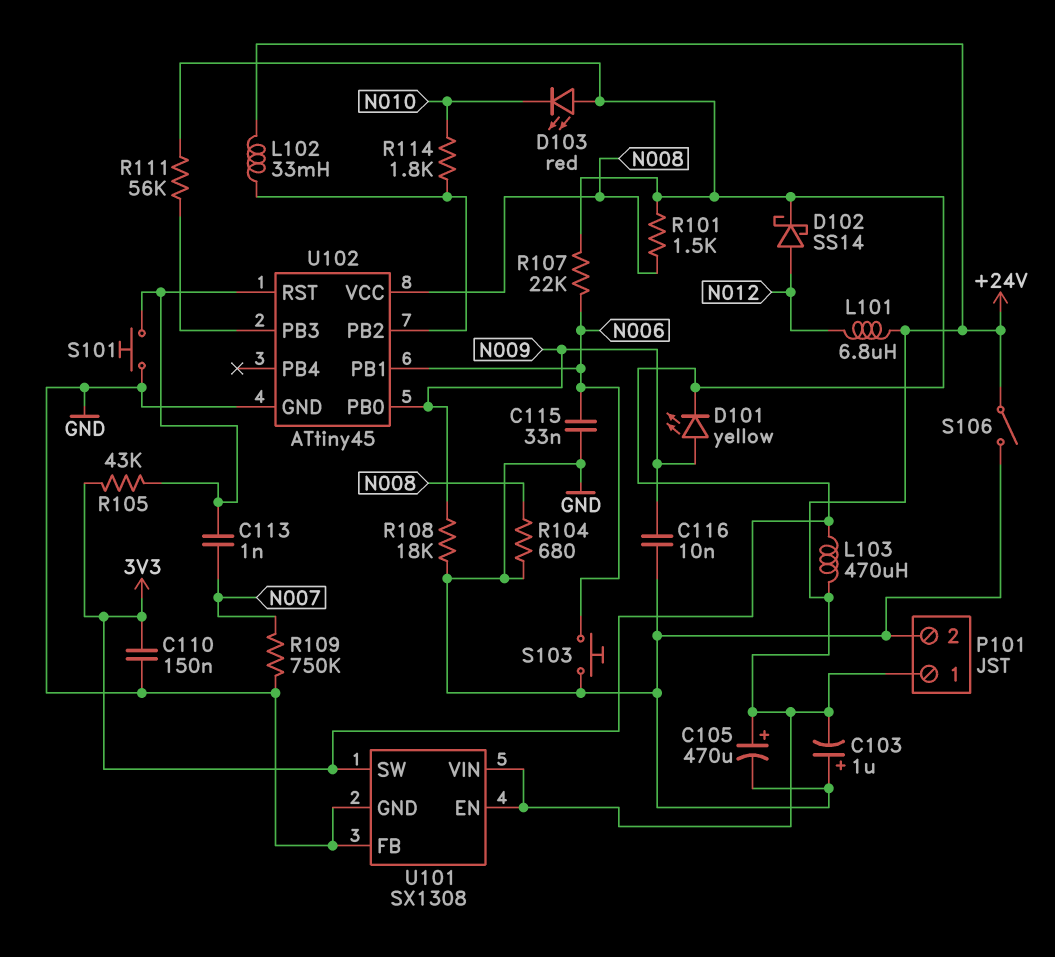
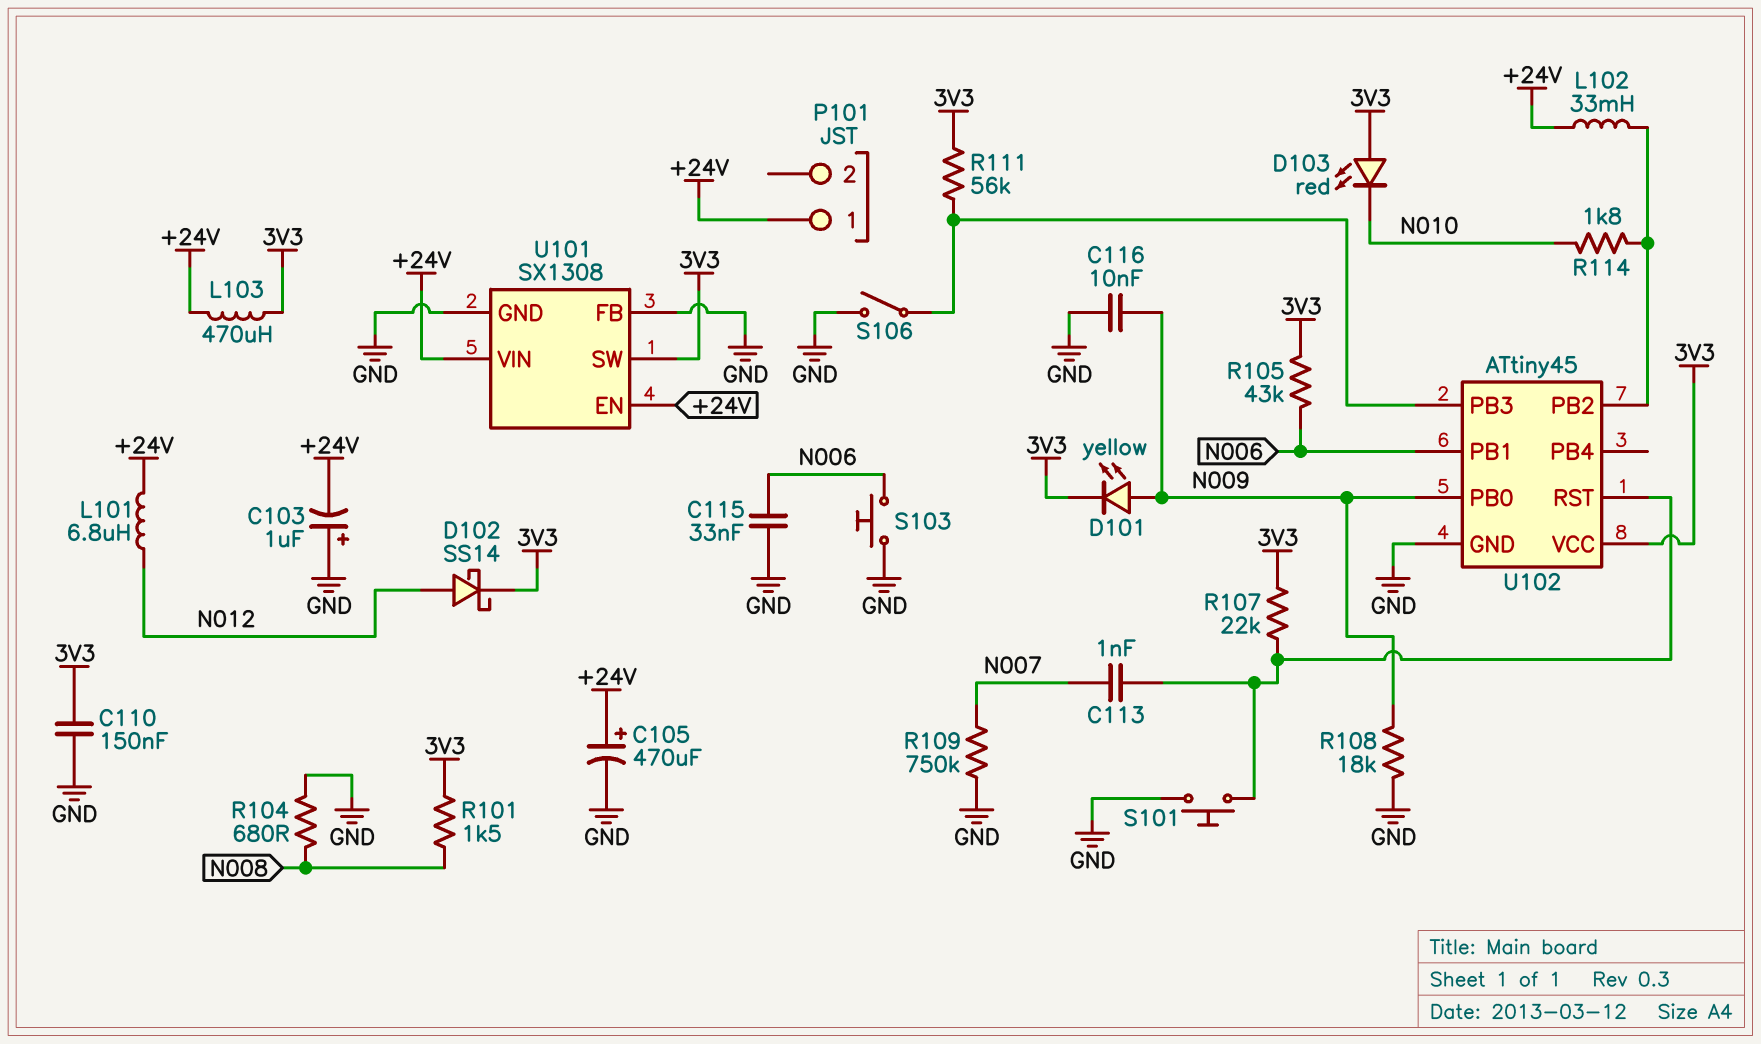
P101 pin 2: GND -> none
R105: 43k (3V3, U102/RST) -> 43k (3V3, N006)
R107: 22k (3V3, N006) -> 22k (3V3, U102/RST)
S106: switch (+24V, GND) -> switch (GND, U102/PB3)
U102 pin VCC: N008 -> 3V3

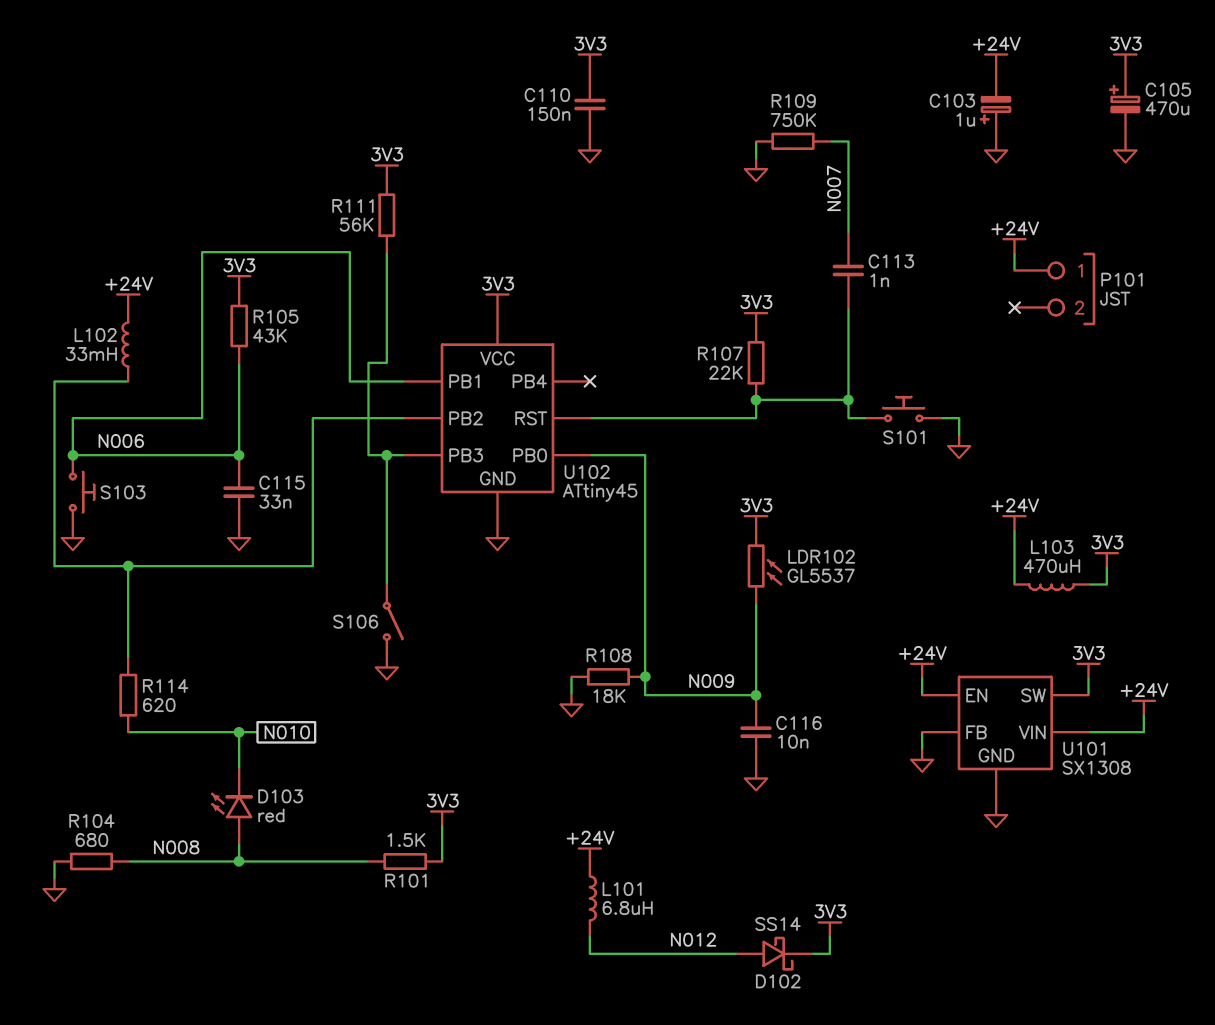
C105: 470uF (plus +24V, minus GND) -> 470uF (plus 3V3, minus GND)
D101: LED yellow (A N009, K 3V3) -> none
D103: LED red (A 3V3, K N010) -> LED red (A N008, K N010)
LDR102: none -> GL5537 (3V3, N009)
R114: 1.8k (N010, U102/PB2) -> 620 (N010, U102/PB2)

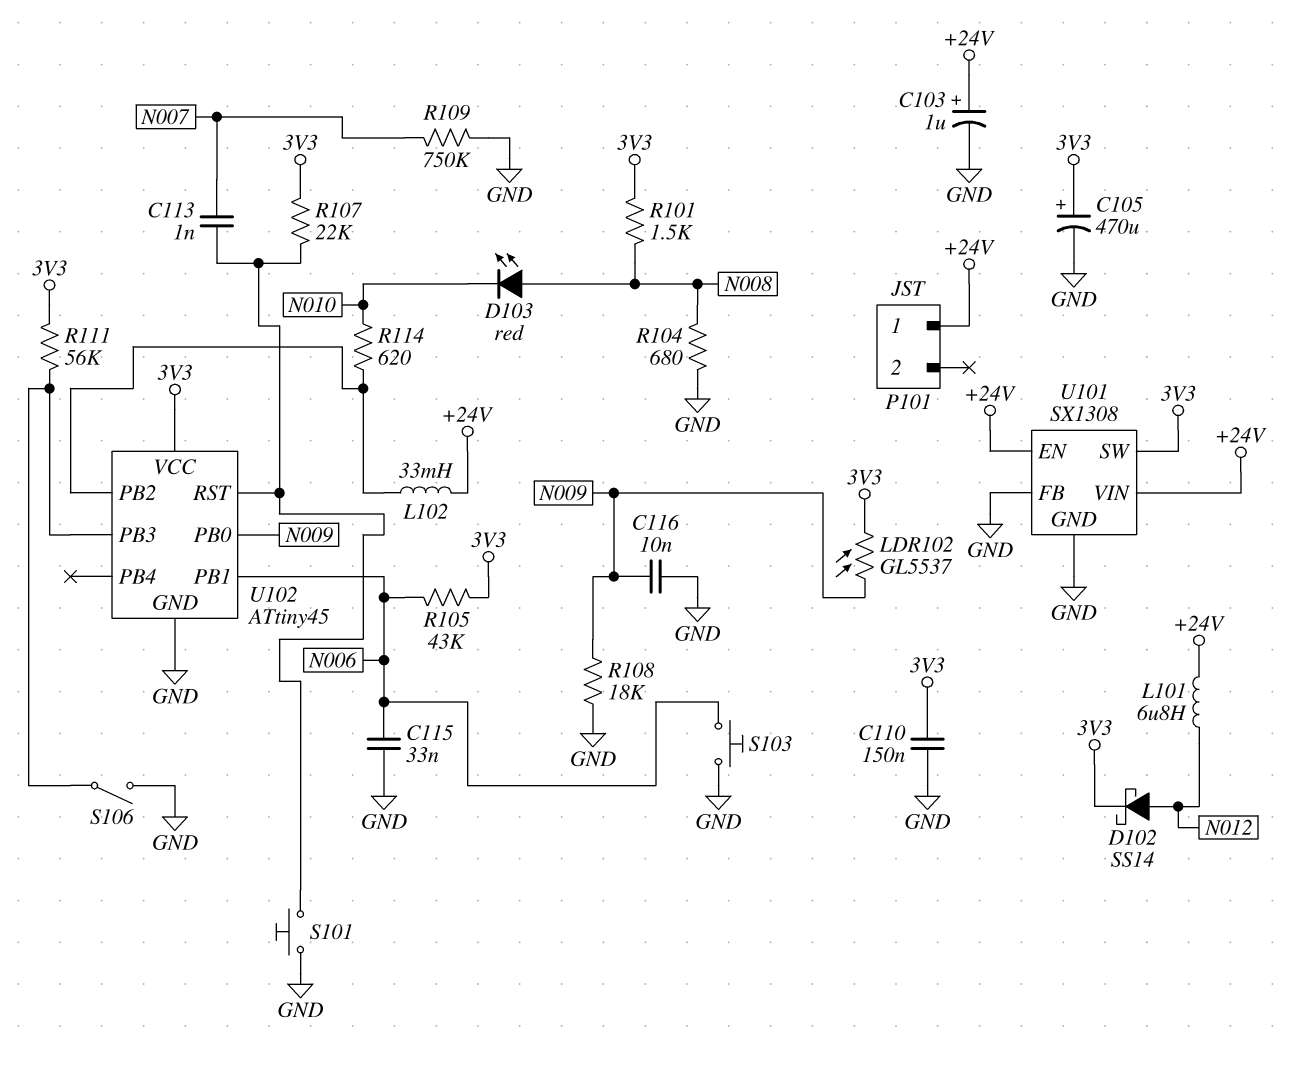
C103: 1uF (plus GND, minus +24V) -> 1uF (plus +24V, minus GND)
L103: 470uH (+24V, 3V3) -> none

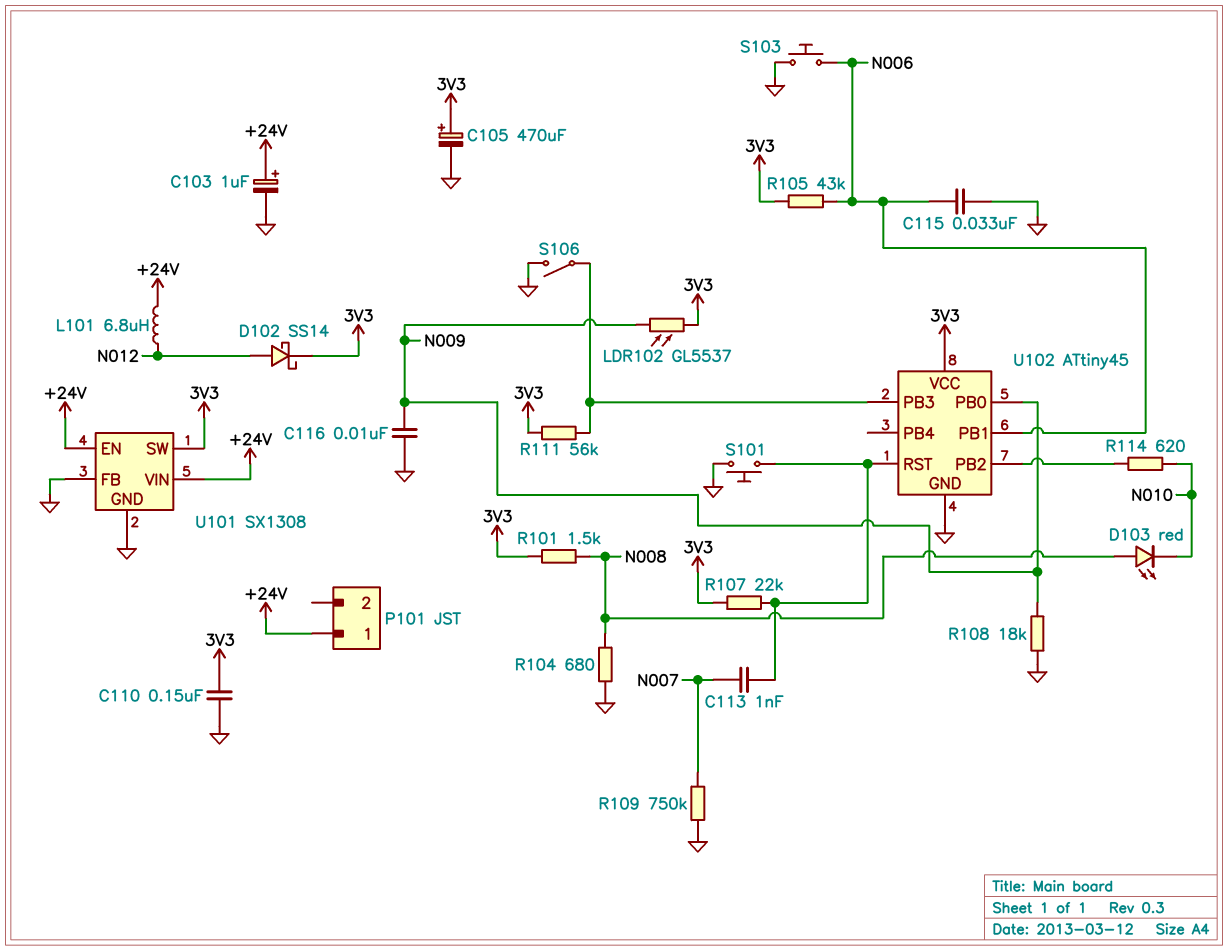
L102: 33mH (+24V, U102/PB2) -> none

